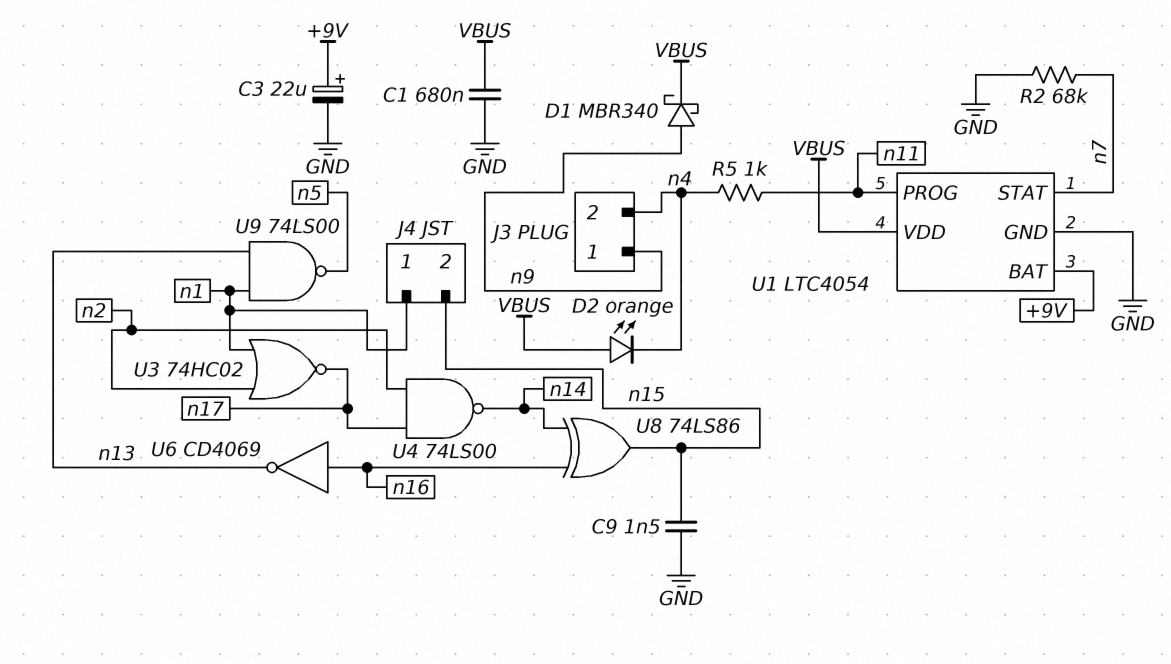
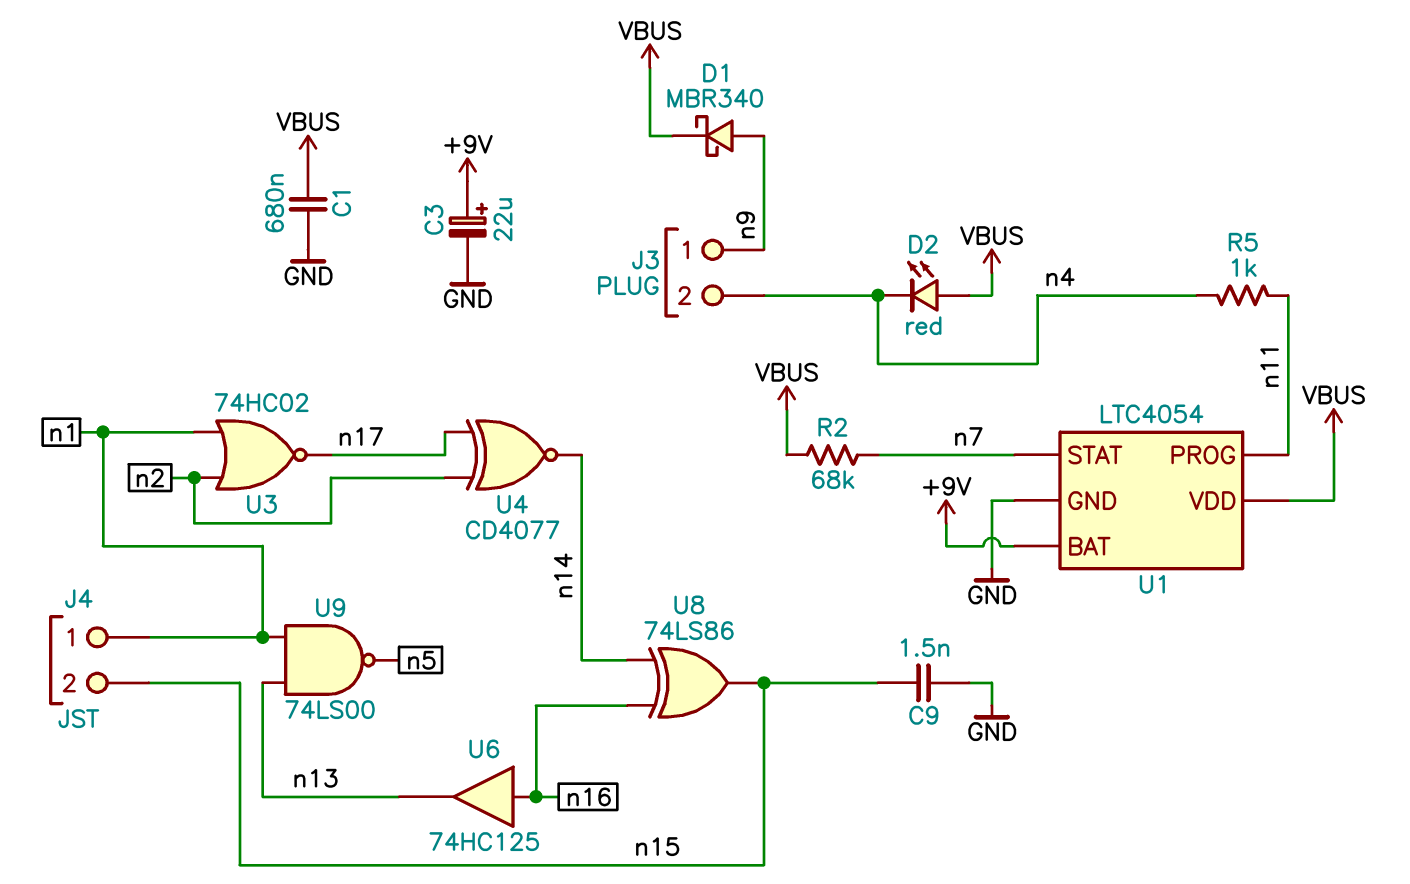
D2: LED orange (A VBUS, K n4) -> LED red (A VBUS, K n4)
R2: 68k (GND, n7) -> 68k (VBUS, n7)
U4: NAND 74LS00 (in n2, in n17, out n14) -> XNOR CD4077 (in n2, in n17, out n14)
U6: NOT CD4069 (in n16, out n13) -> buffer 74HC125 (in n16, out n13)

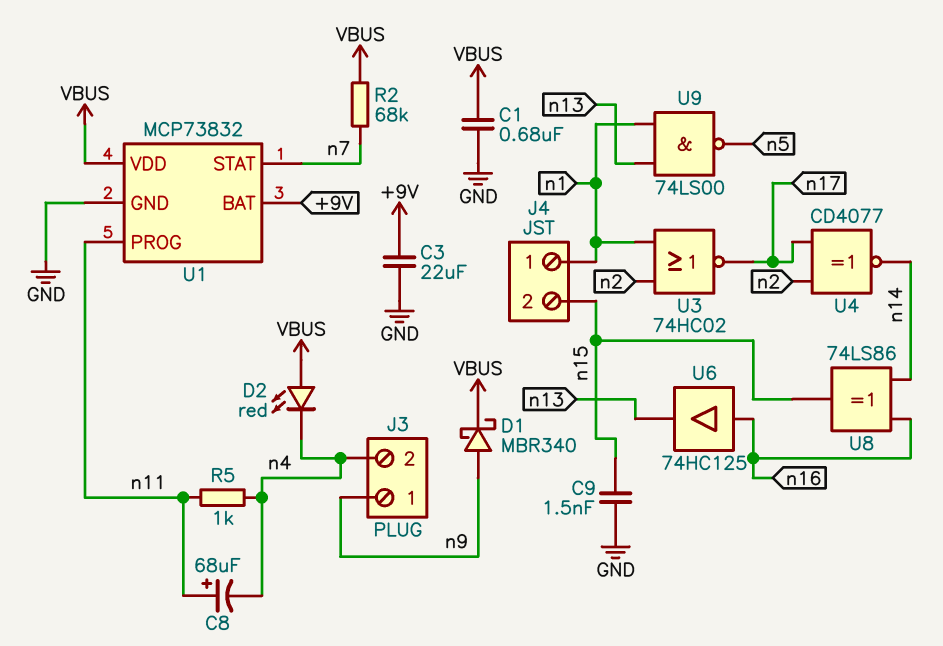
C3: 22uF (plus +9V, minus GND) -> 22uF (+9V, GND)
C8: none -> 68uF (plus n11, minus n4)
U1: LTC4054 -> MCP73832

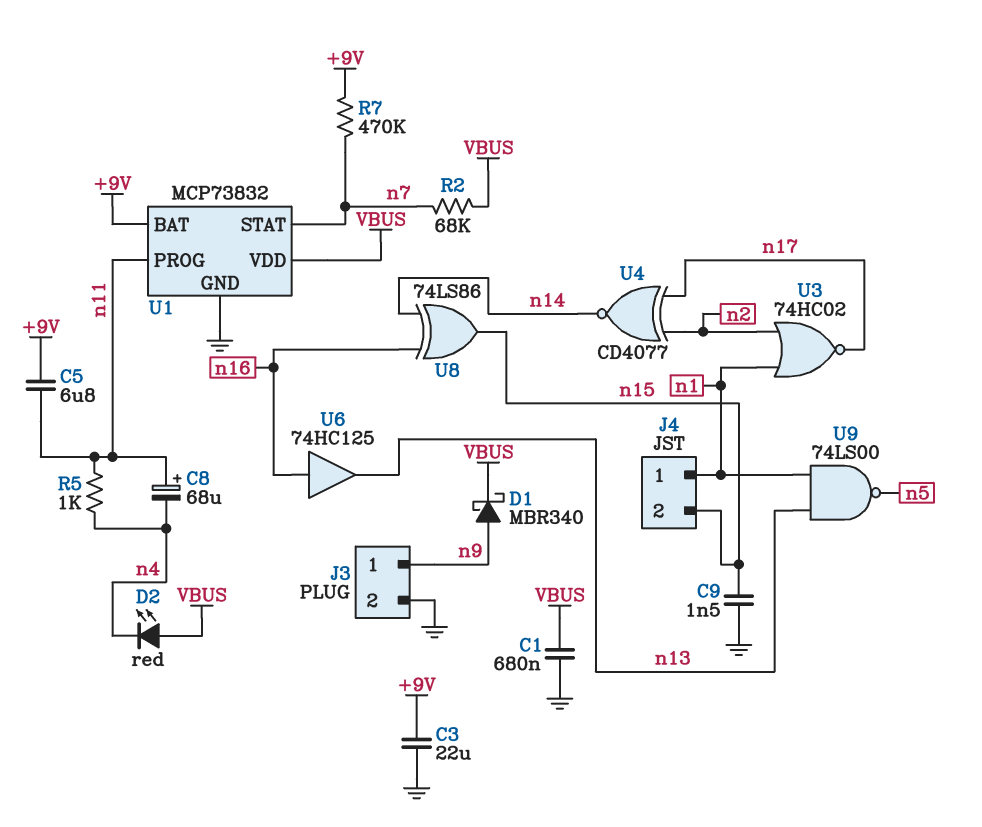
C5: none -> 6.8uF (+9V, n11)
J3 pin 2: n4 -> GND
R7: none -> 470k (+9V, n7)

